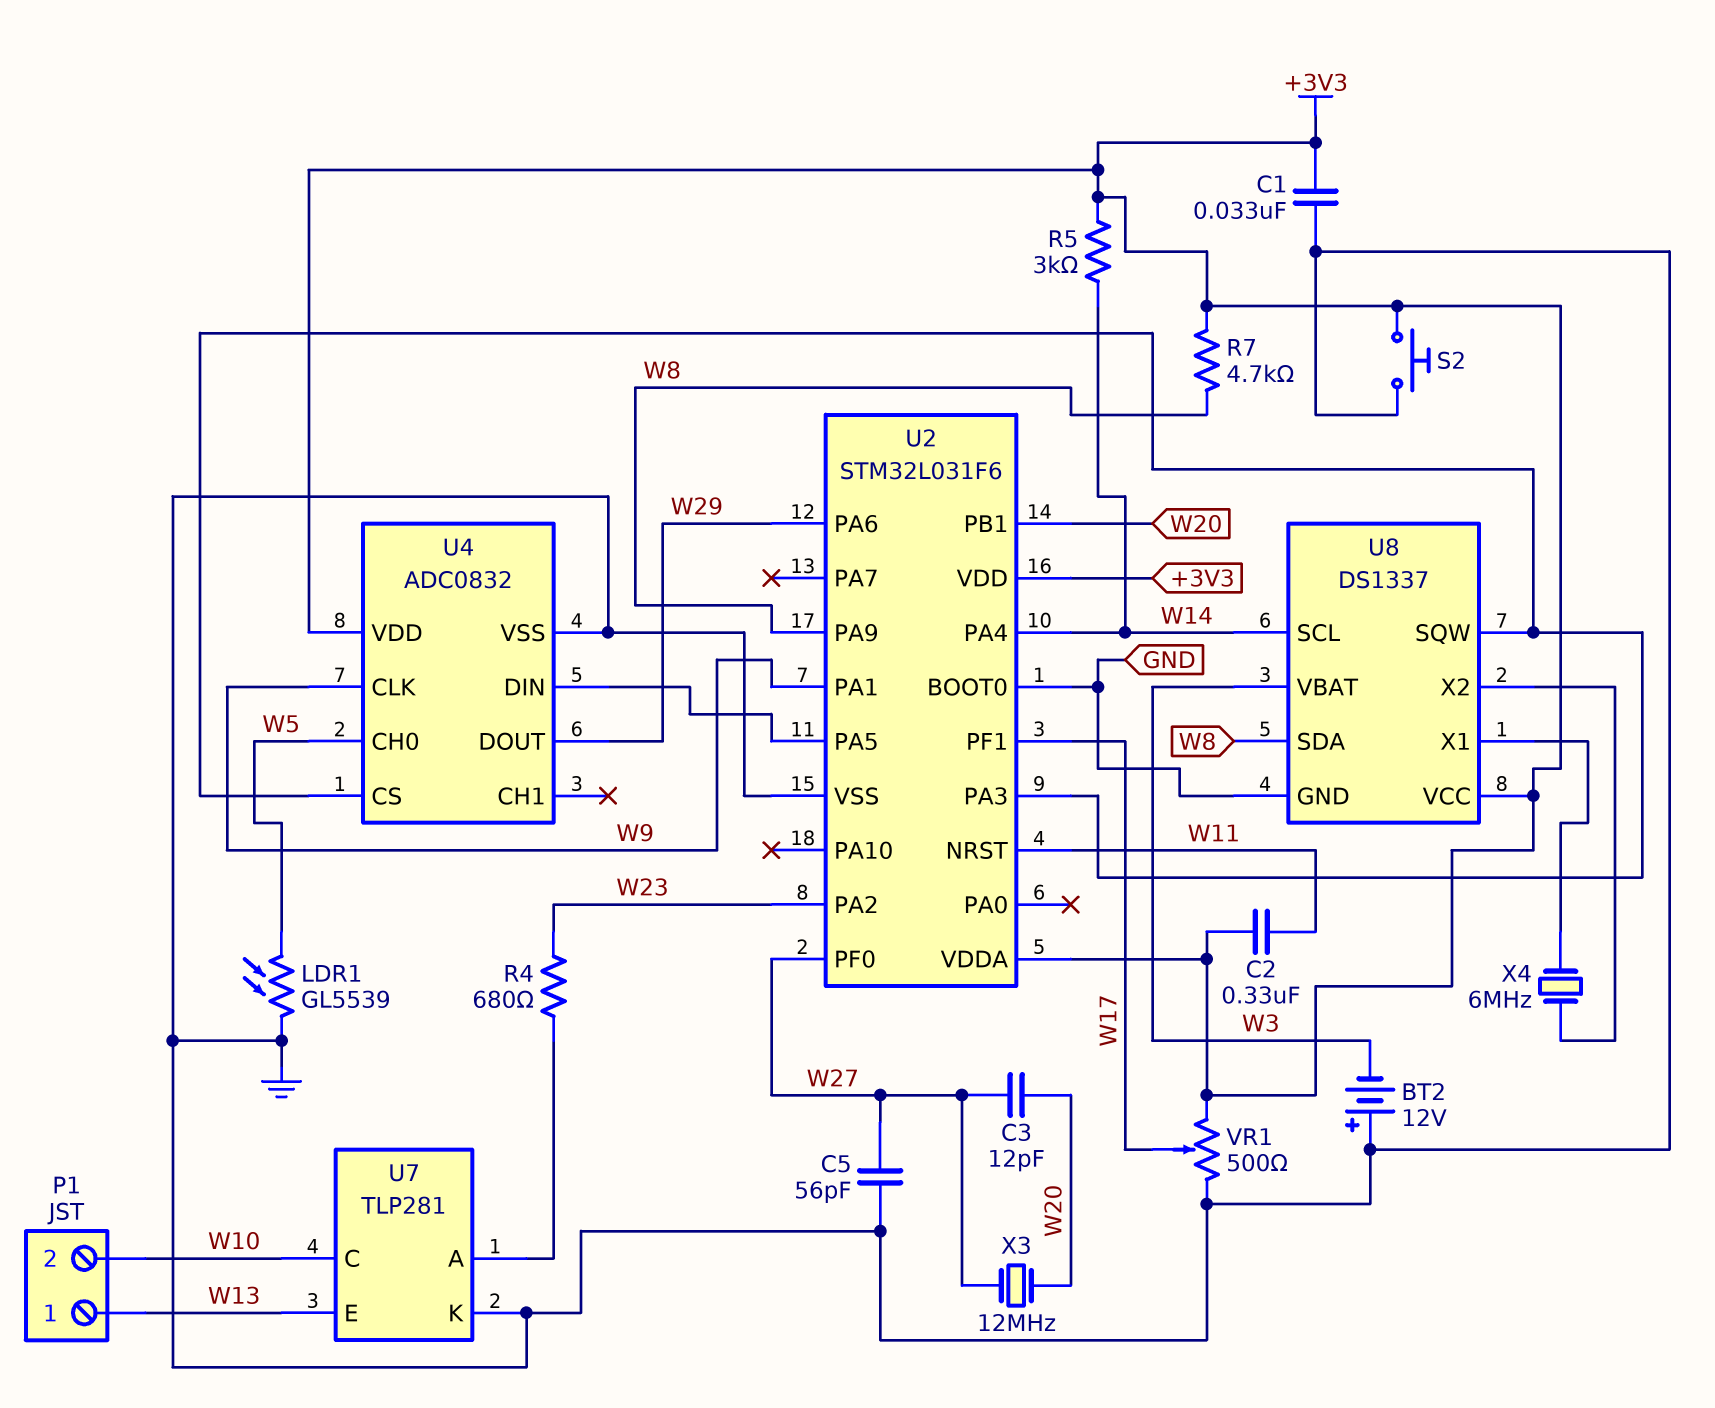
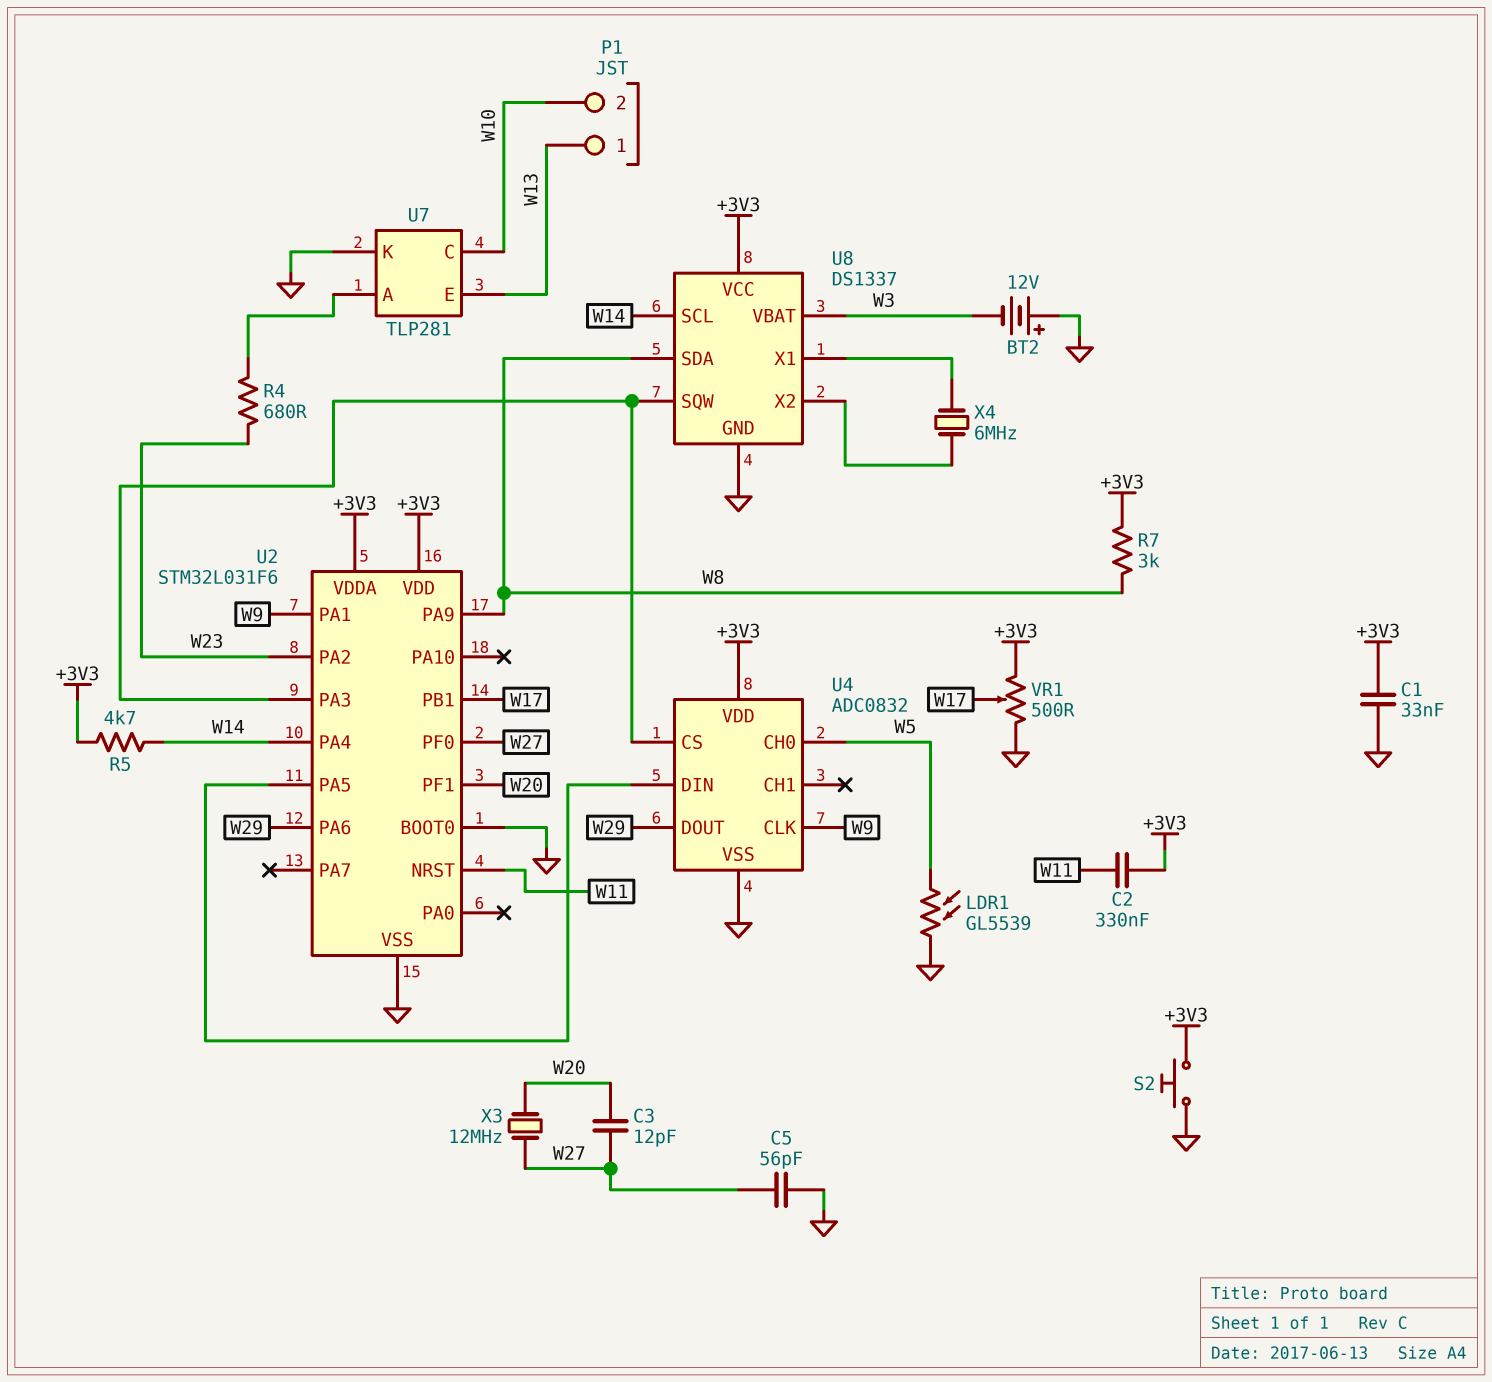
R5: 3k (+3V3, W14) -> 4.7k (+3V3, W14)
R7: 4.7k (+3V3, W8) -> 3k (+3V3, W8)
U2 pin PB1: W20 -> W17
U2 pin PF1: W17 -> W20

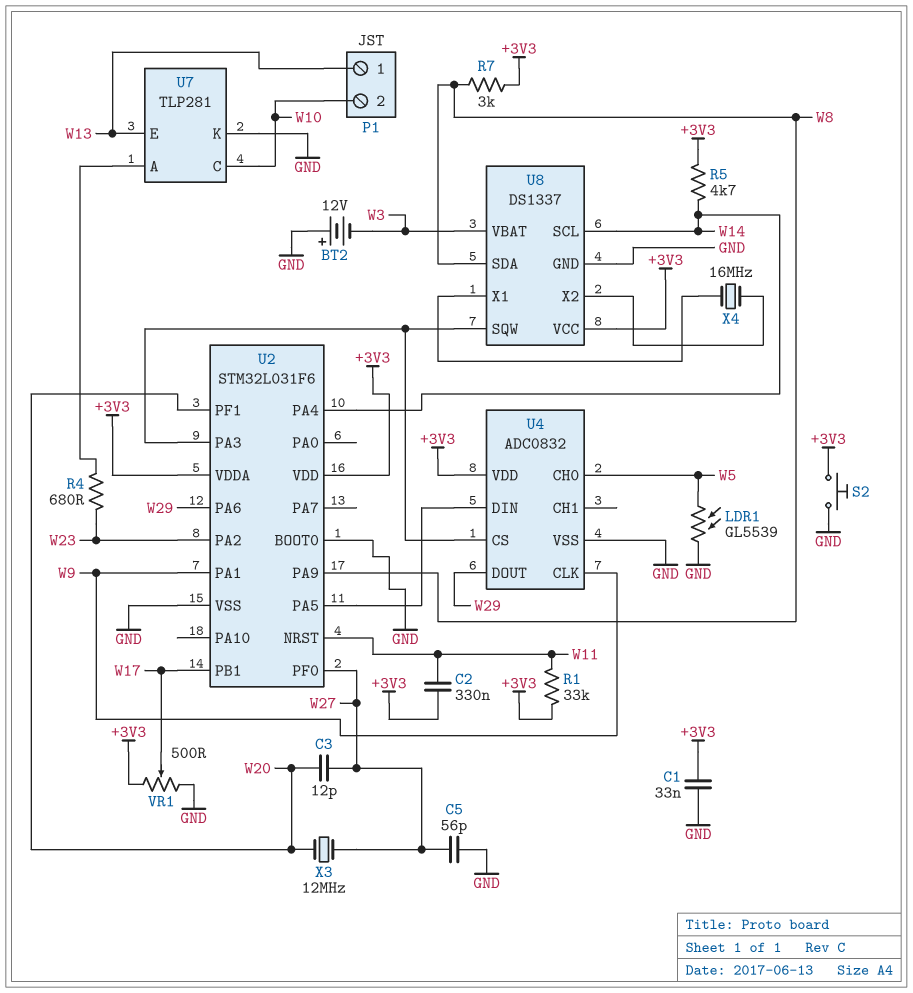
R1: none -> 33k (+3V3, W11)
X4: 6MHz (U8/X1, U8/X2) -> 16MHz (U8/X1, U8/X2)

